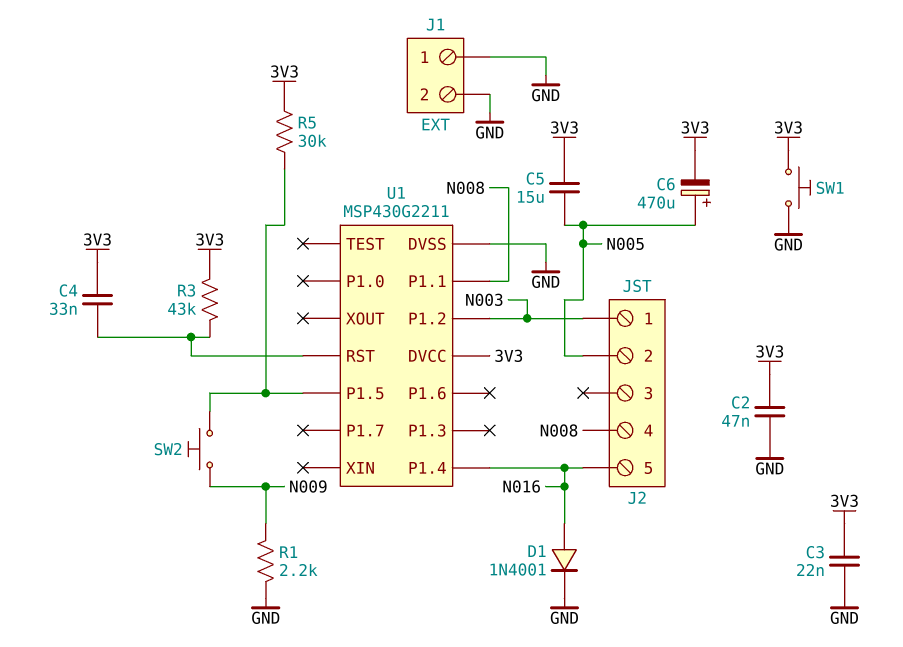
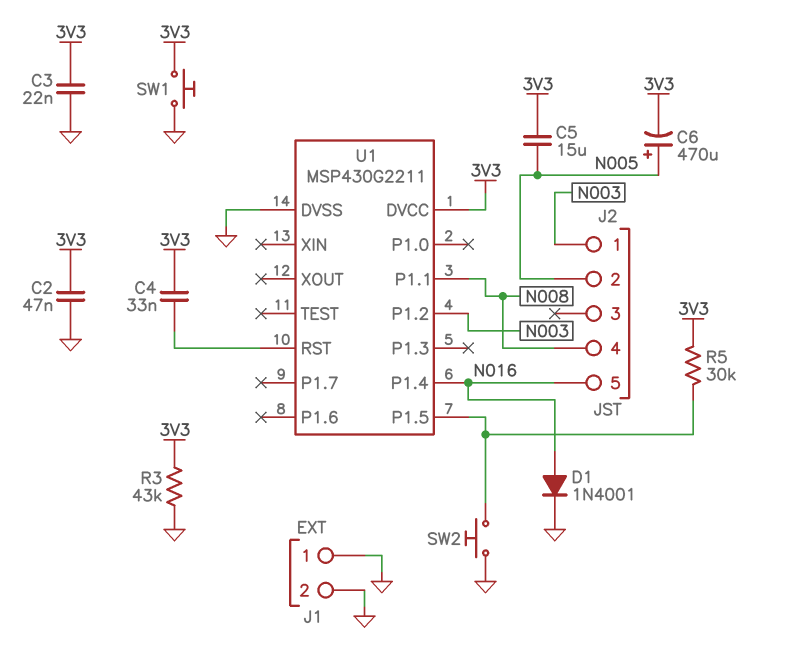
R1: 2.2k (GND, N009) -> none
R3: 43k (3V3, U1/RST) -> 43k (3V3, GND)
SW2: button (N009, U1/P1.5) -> button (GND, U1/P1.5)

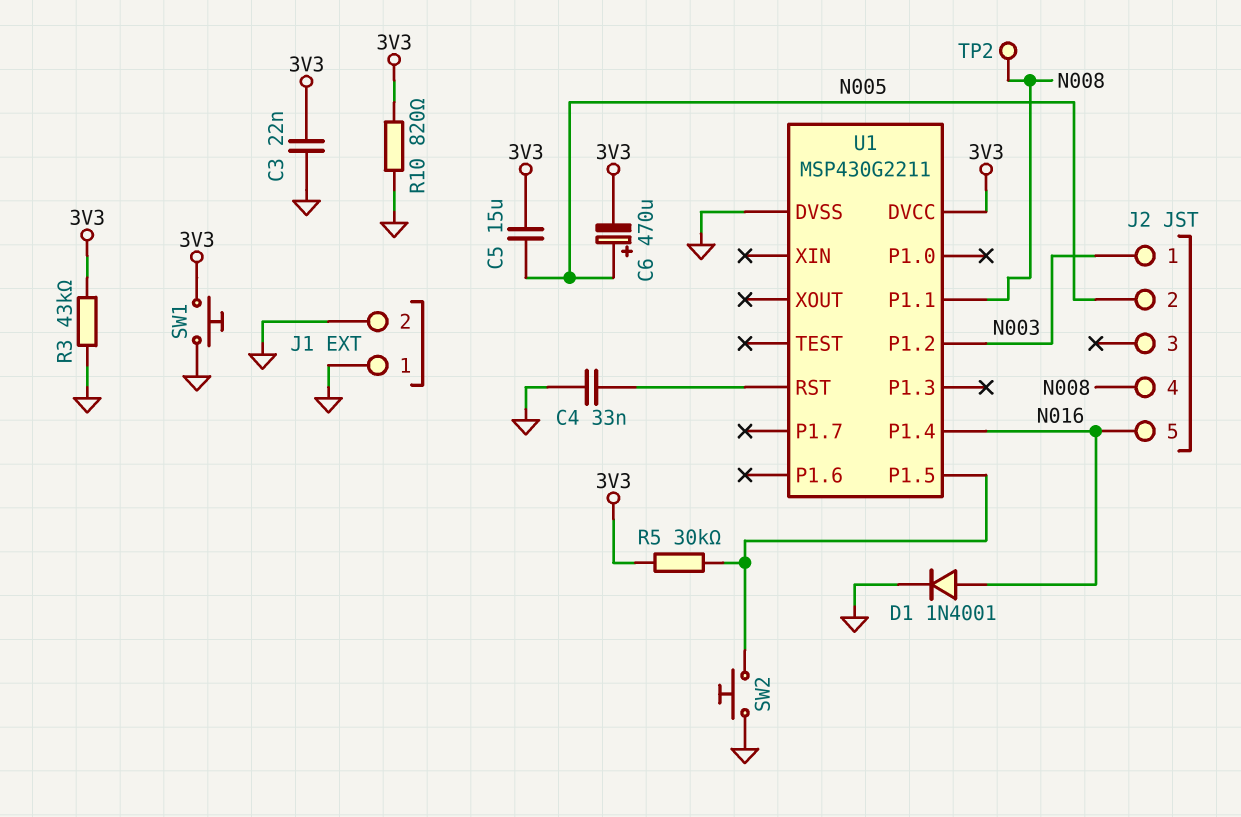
C2: 47nF (3V3, GND) -> none
C4: 33nF (3V3, U1/RST) -> 33nF (GND, U1/RST)
R10: none -> 820 (3V3, GND)
TP2: none -> test point (N008)

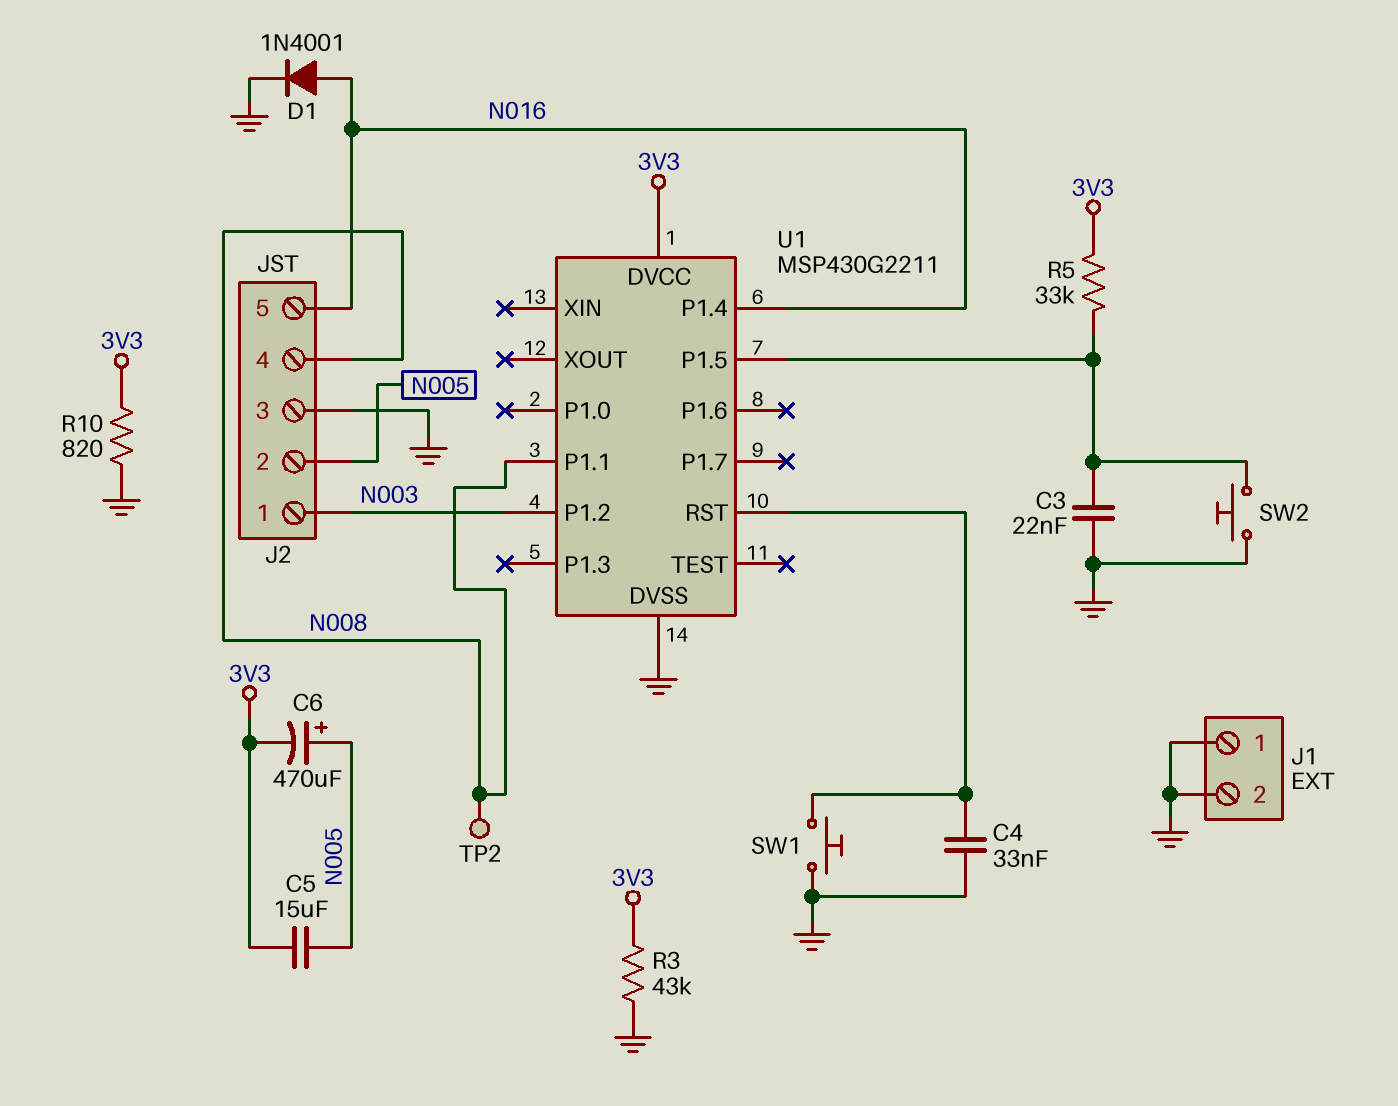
C3: 22nF (3V3, GND) -> 22nF (GND, U1/P1.5)
J2 pin 3: none -> GND
R5: 30k (3V3, U1/P1.5) -> 33k (3V3, U1/P1.5)
SW1: button (3V3, GND) -> button (GND, U1/RST)

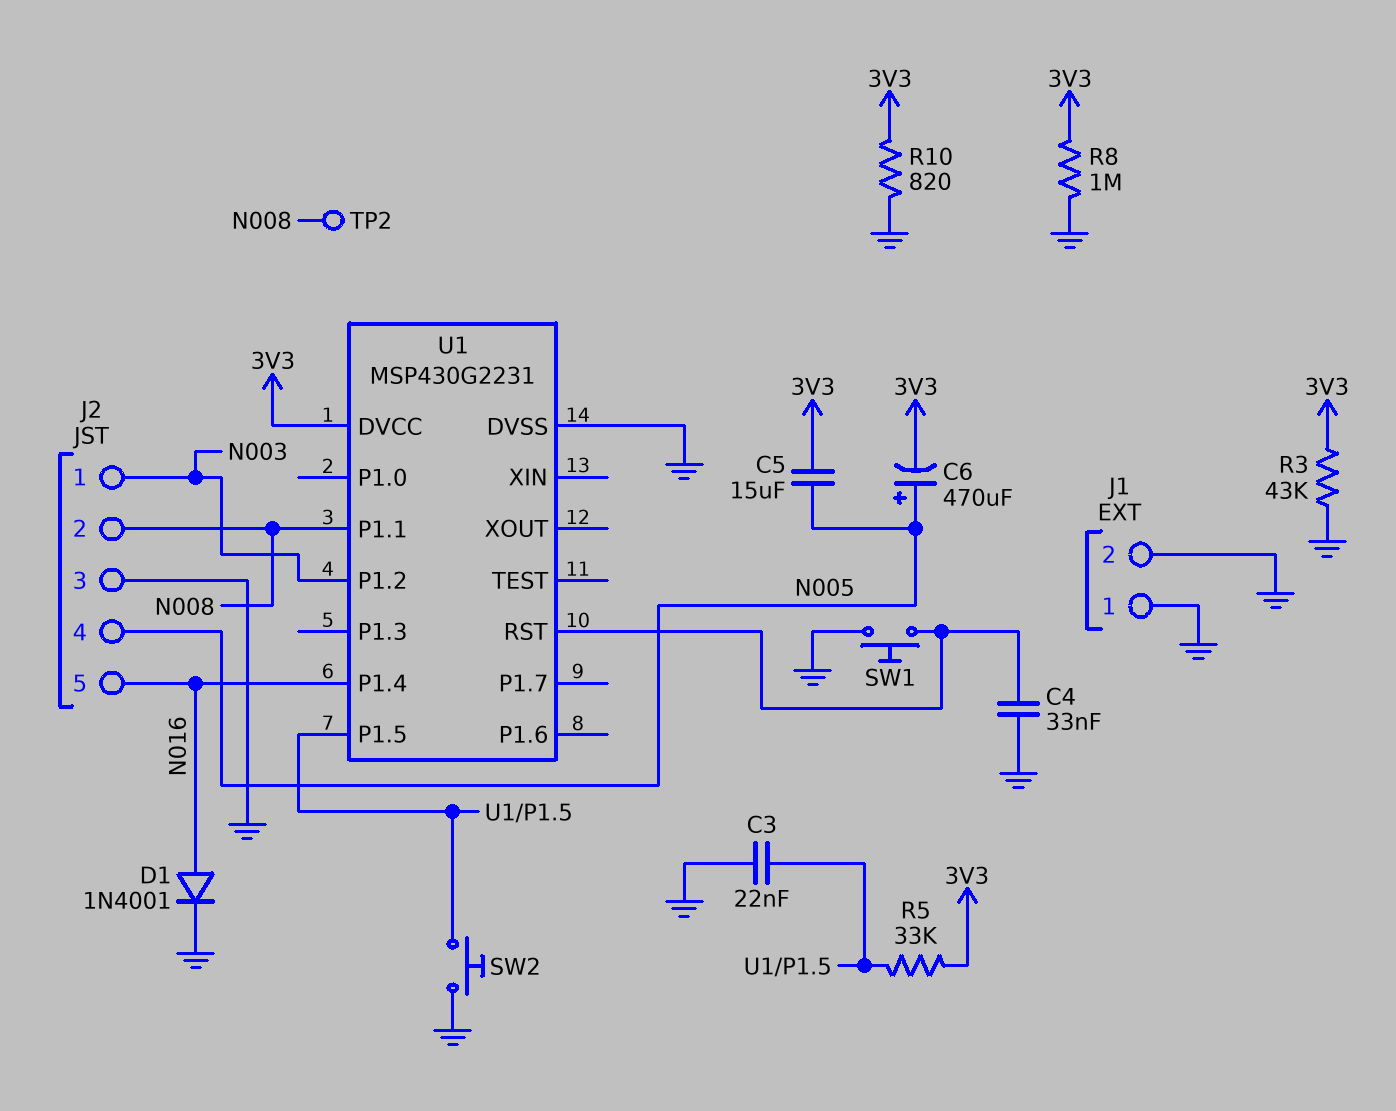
J2 pin 2: N005 -> N008
J2 pin 4: N008 -> N005
R8: none -> 1M (3V3, GND)
U1: MSP430G2211 -> MSP430G2231

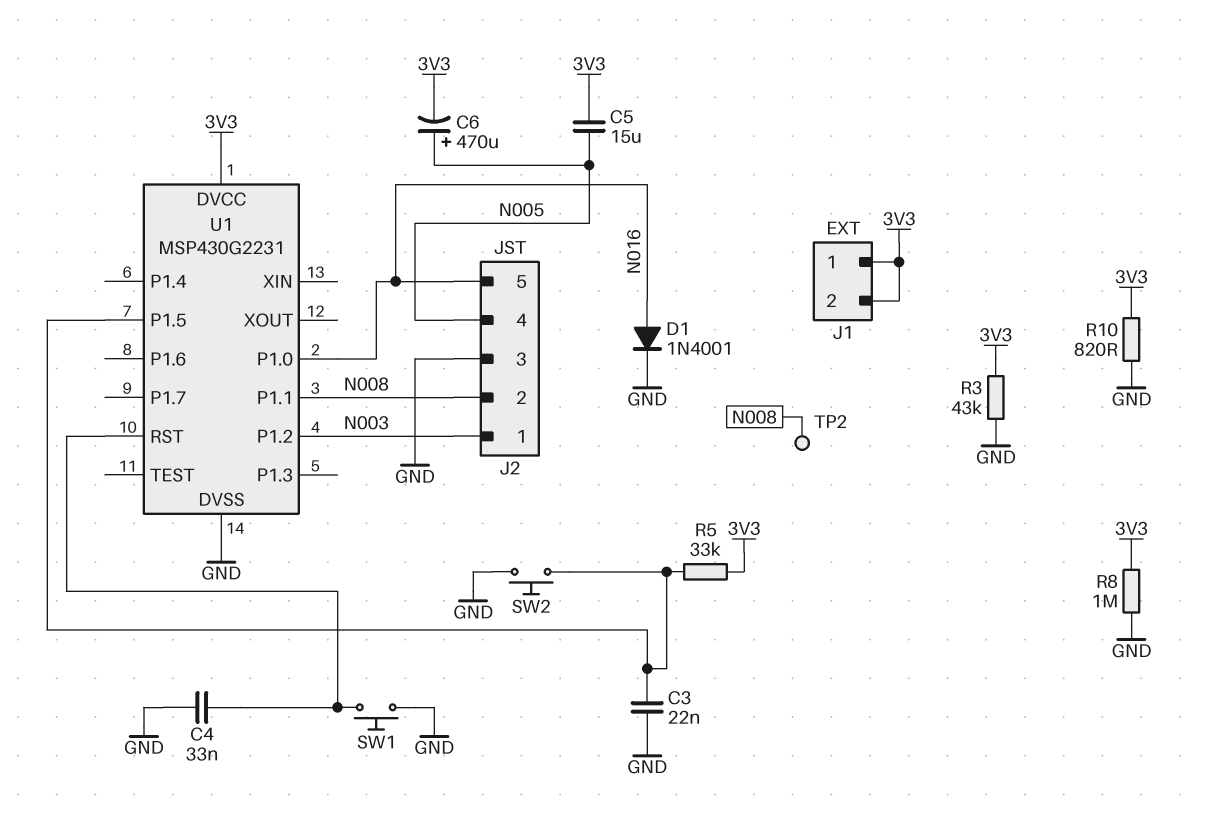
J1 pin 1: GND -> 3V3
J1 pin 2: GND -> 3V3
U1 pin P1.0: none -> N016
U1 pin P1.4: N016 -> none

